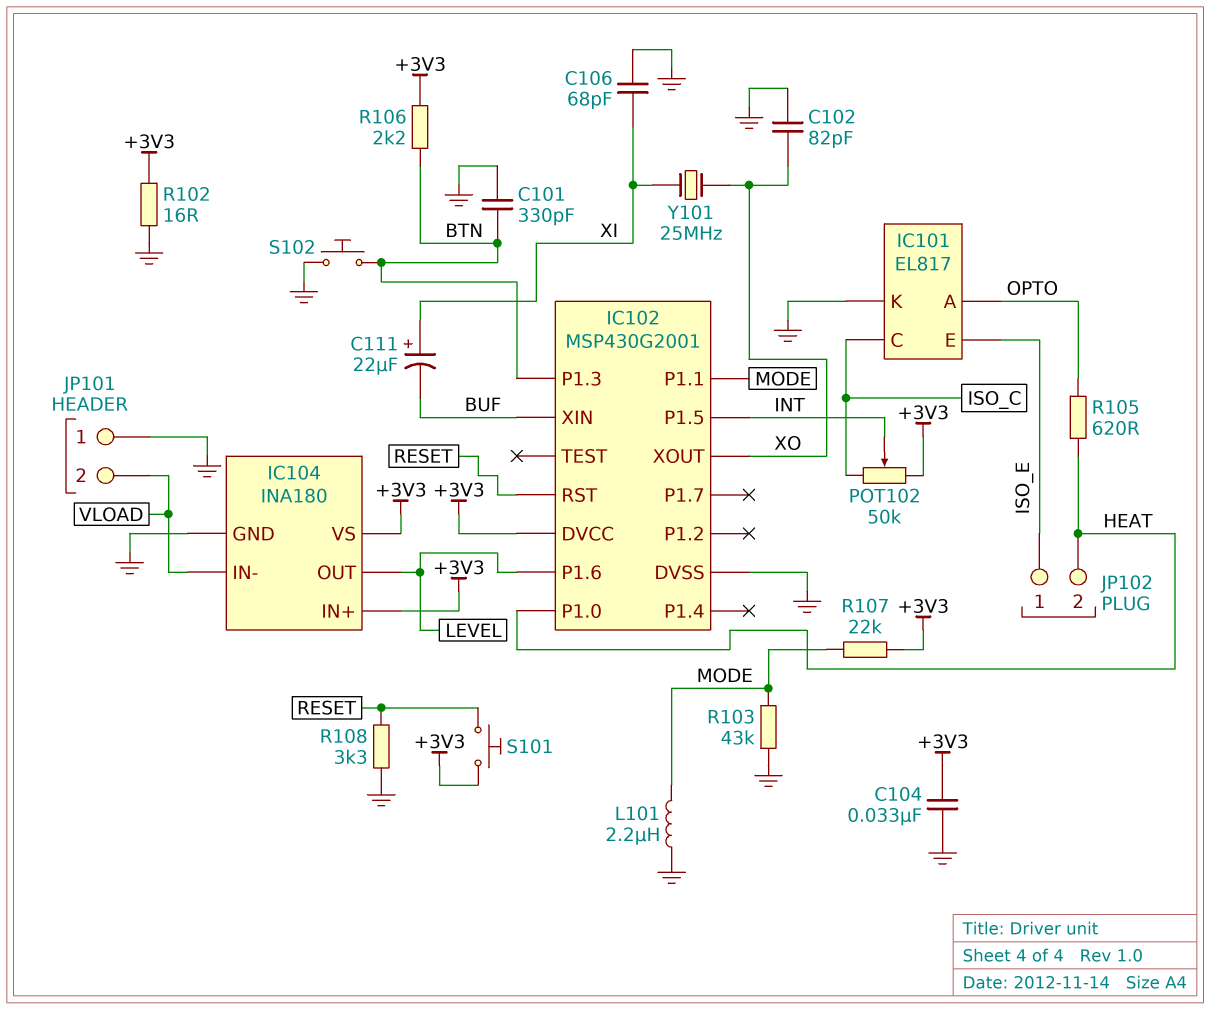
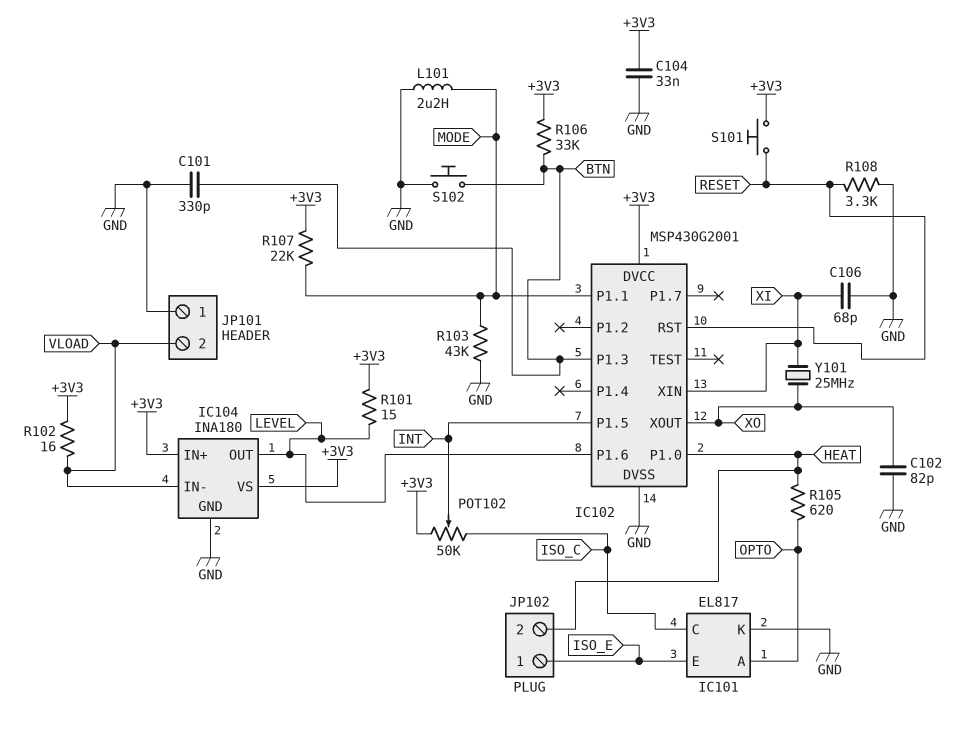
C111: 22uF (plus XI, minus BUF) -> none
IC102 pin XIN: BUF -> XI
R101: none -> 15 (+3V3, LEVEL)
R102: 16 (+3V3, GND) -> 16 (+3V3, VLOAD)
R106: 2.2k (+3V3, BTN) -> 33k (+3V3, BTN)

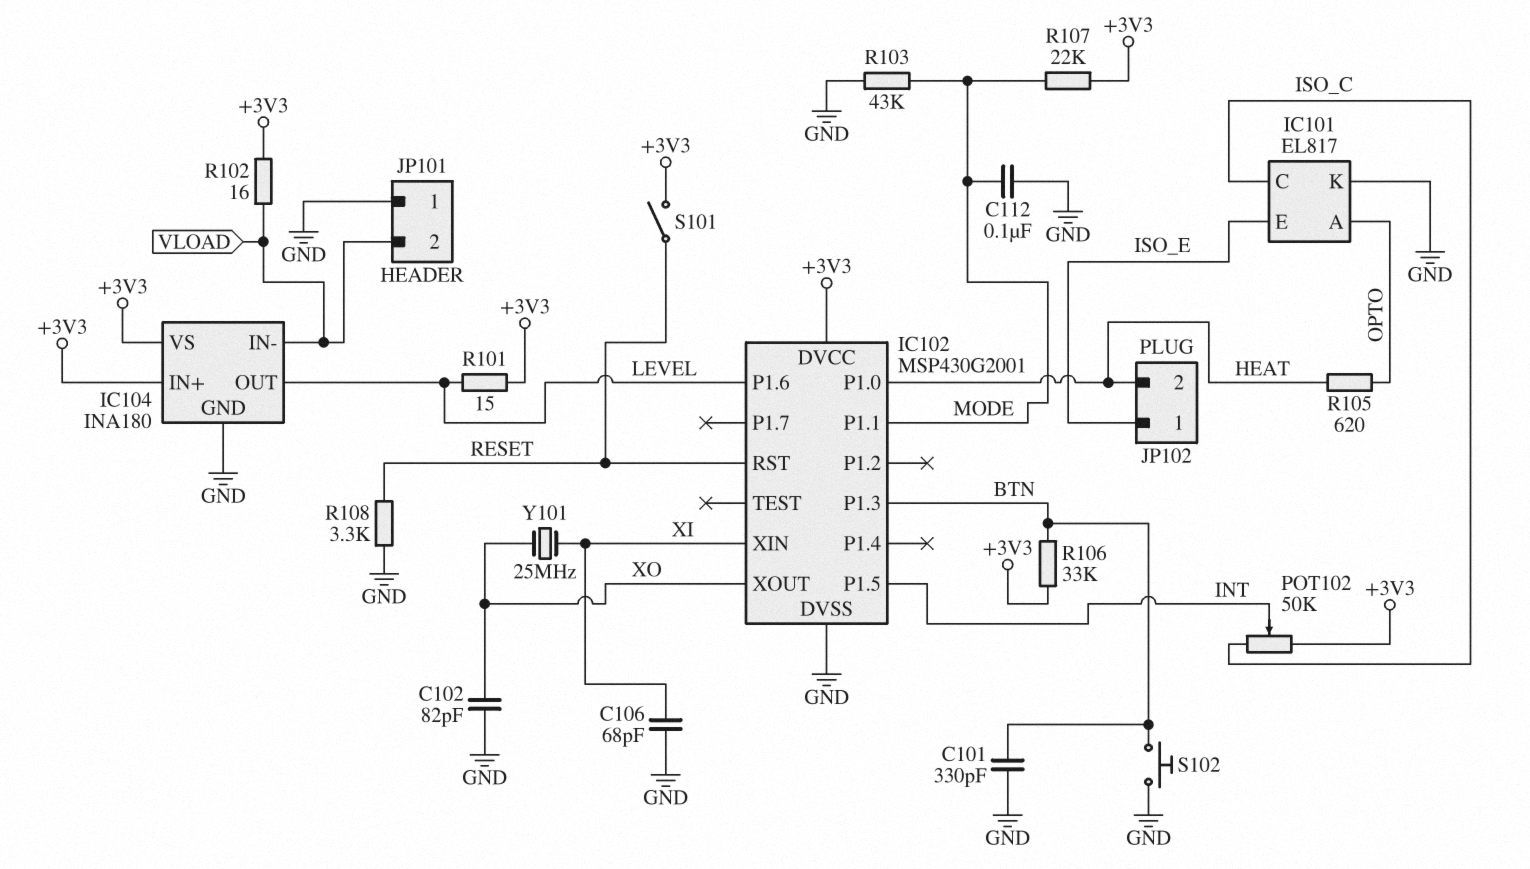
C104: 33nF (+3V3, GND) -> none
C112: none -> 100nF (GND, MODE)
L101: 2.2uH (GND, MODE) -> none
S101: button (+3V3, RESET) -> switch (+3V3, RESET)

